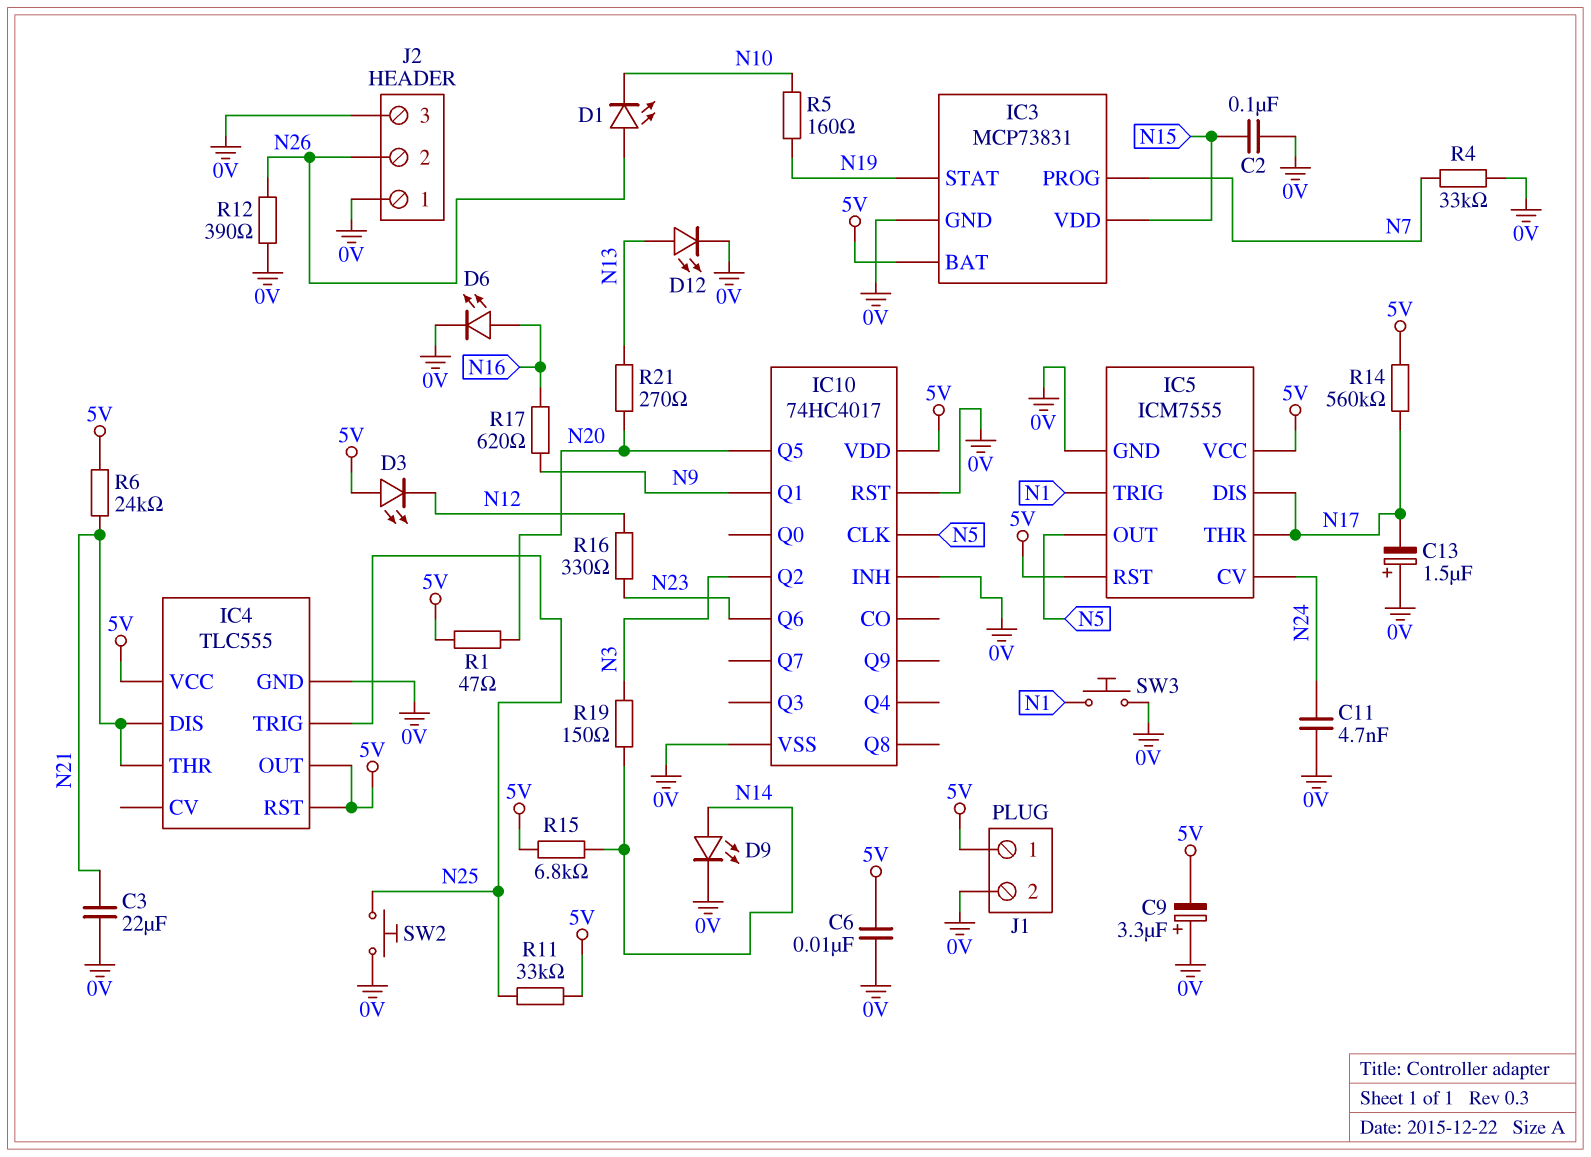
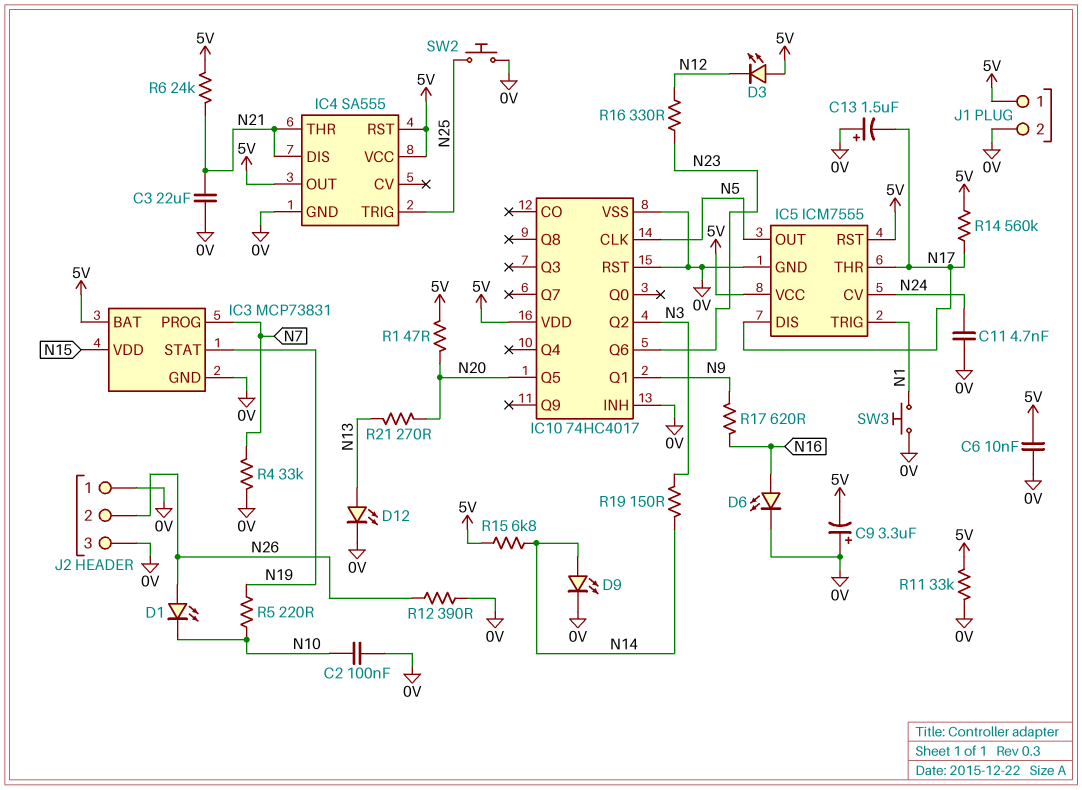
C2: 100nF (0V, N15) -> 100nF (0V, N10)
IC4: TLC555 -> SA555
R5: 160 (N10, N19) -> 220 (N10, N19)
R11: 33k (5V, N25) -> 33k (0V, 5V)

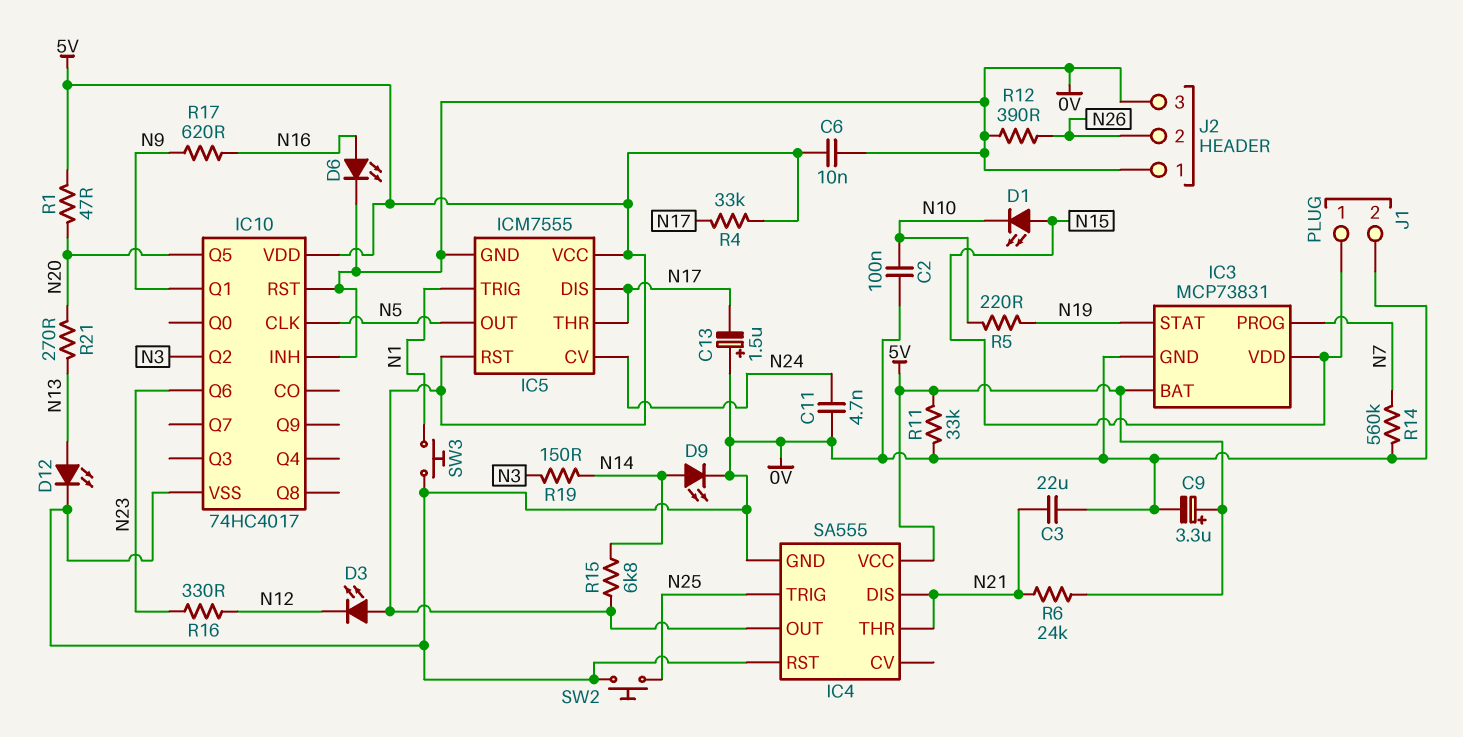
C9: 3.3uF (plus 0V, minus 5V) -> 3.3uF (plus 5V, minus 0V)
D1: LED (A N26, K N10) -> LED (A N15, K N10)
IC4 pin RST: 5V -> 0V
J1 pin 1: 5V -> N15
R4: 33k (0V, N7) -> 33k (5V, N17)
R14: 560k (5V, N17) -> 560k (0V, N7)

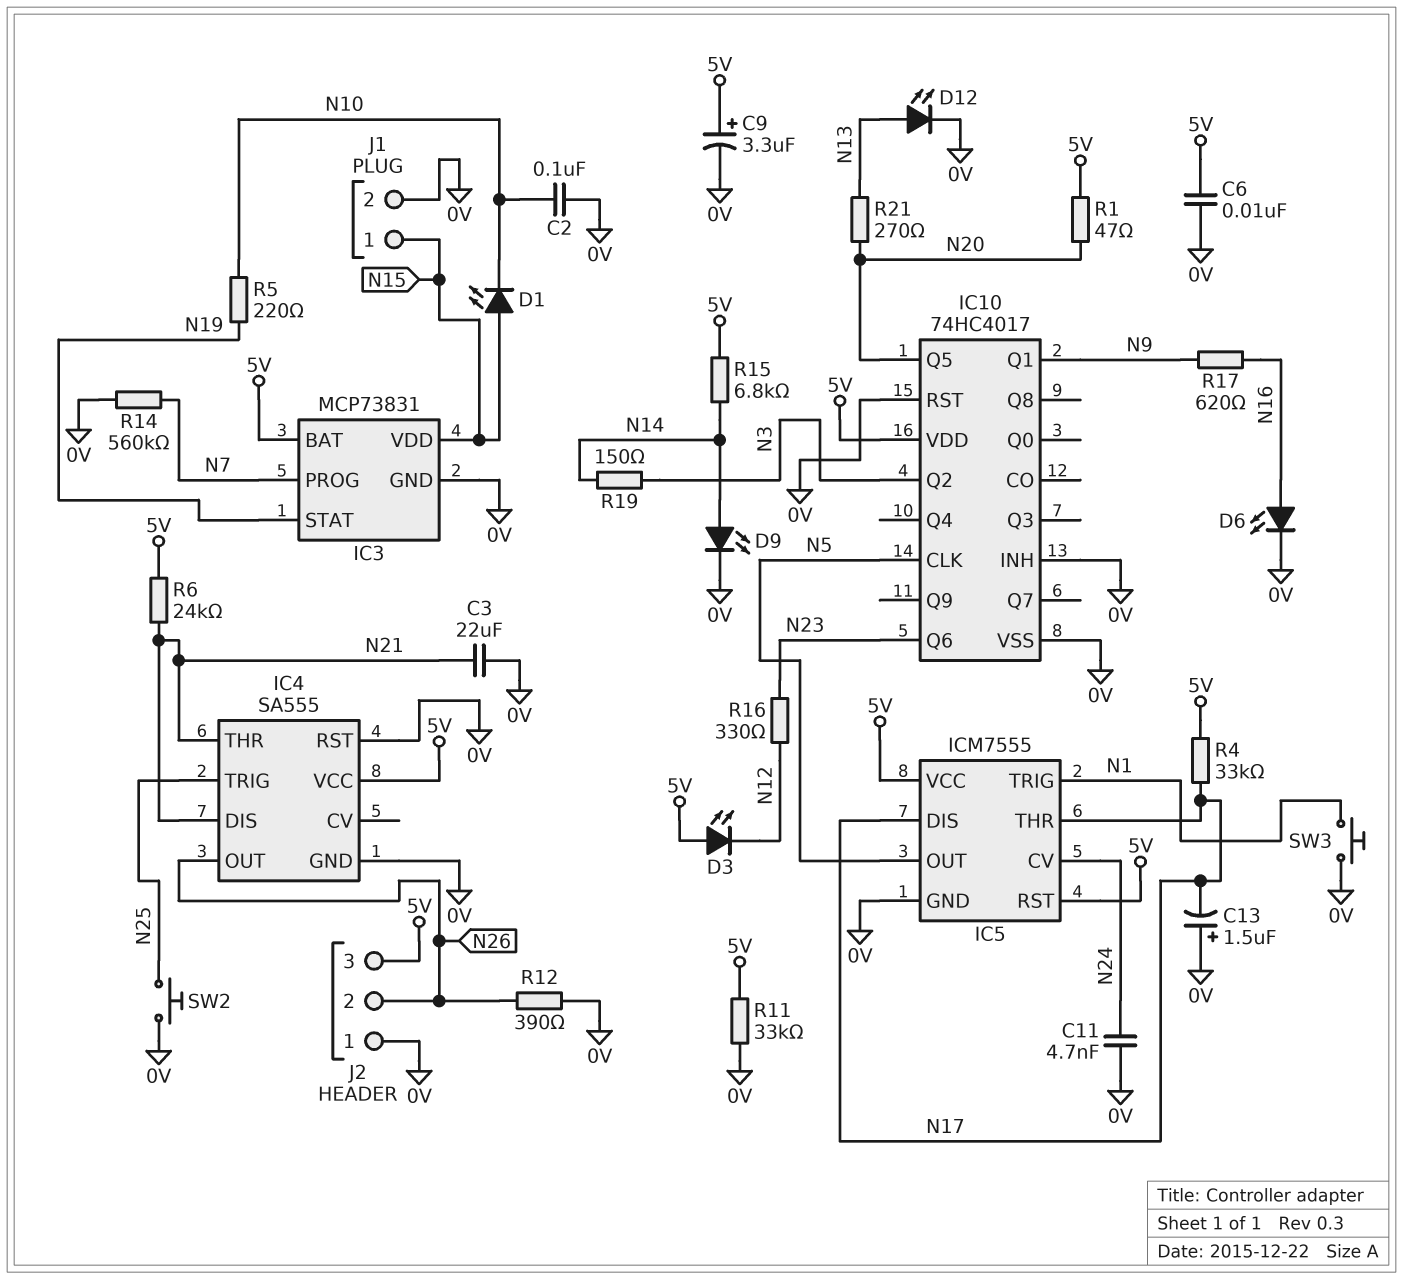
IC4 pin OUT: 5V -> N26
J2 pin 3: 0V -> 5V

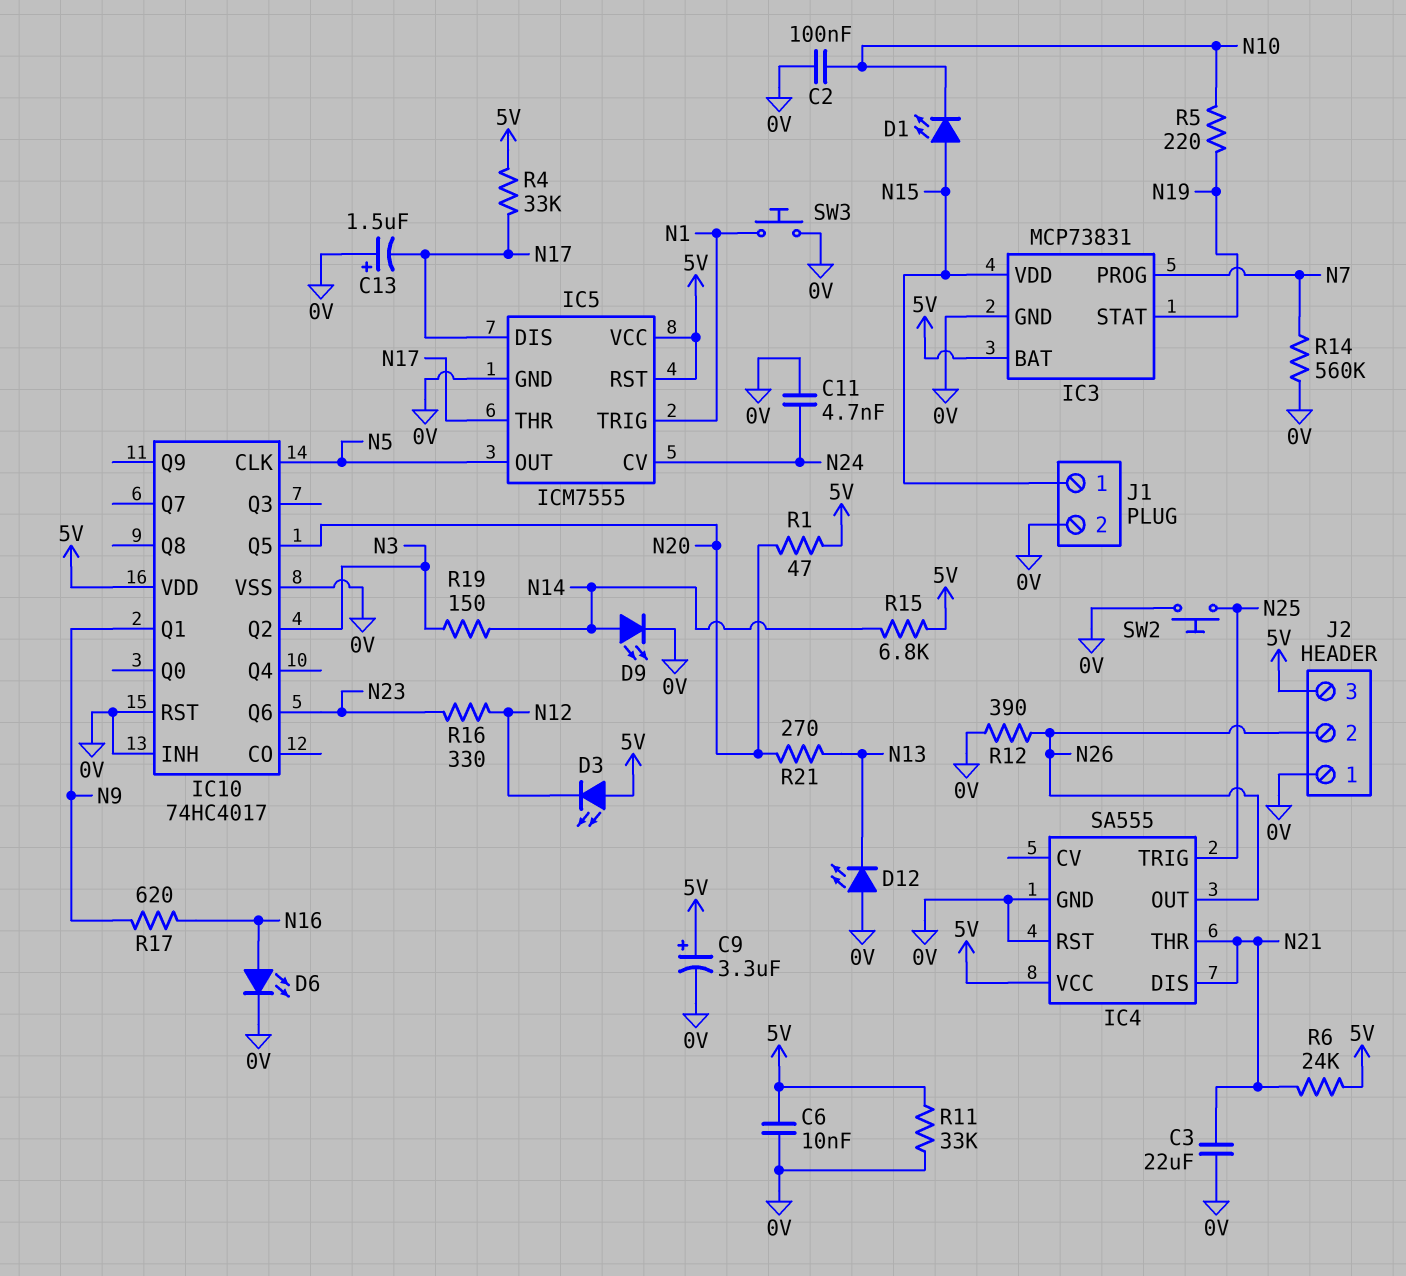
D12: LED (A N13, K 0V) -> LED (A 0V, K N13)

